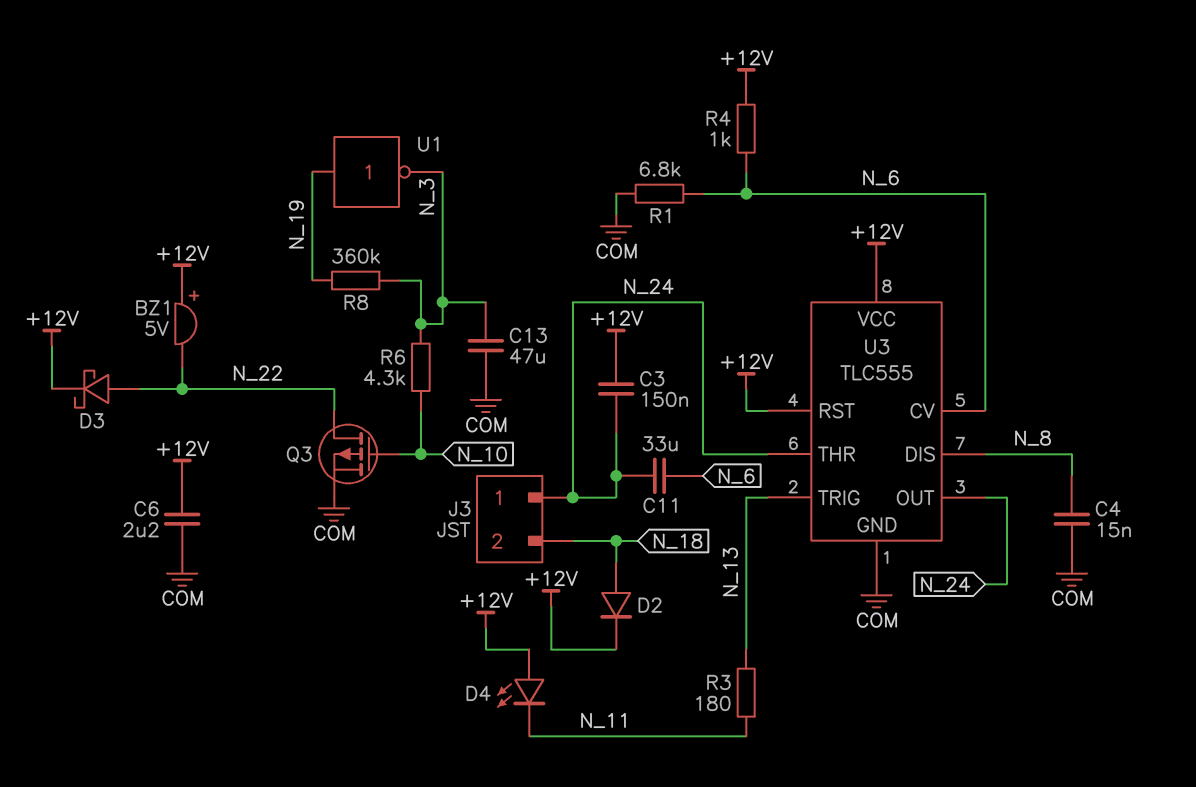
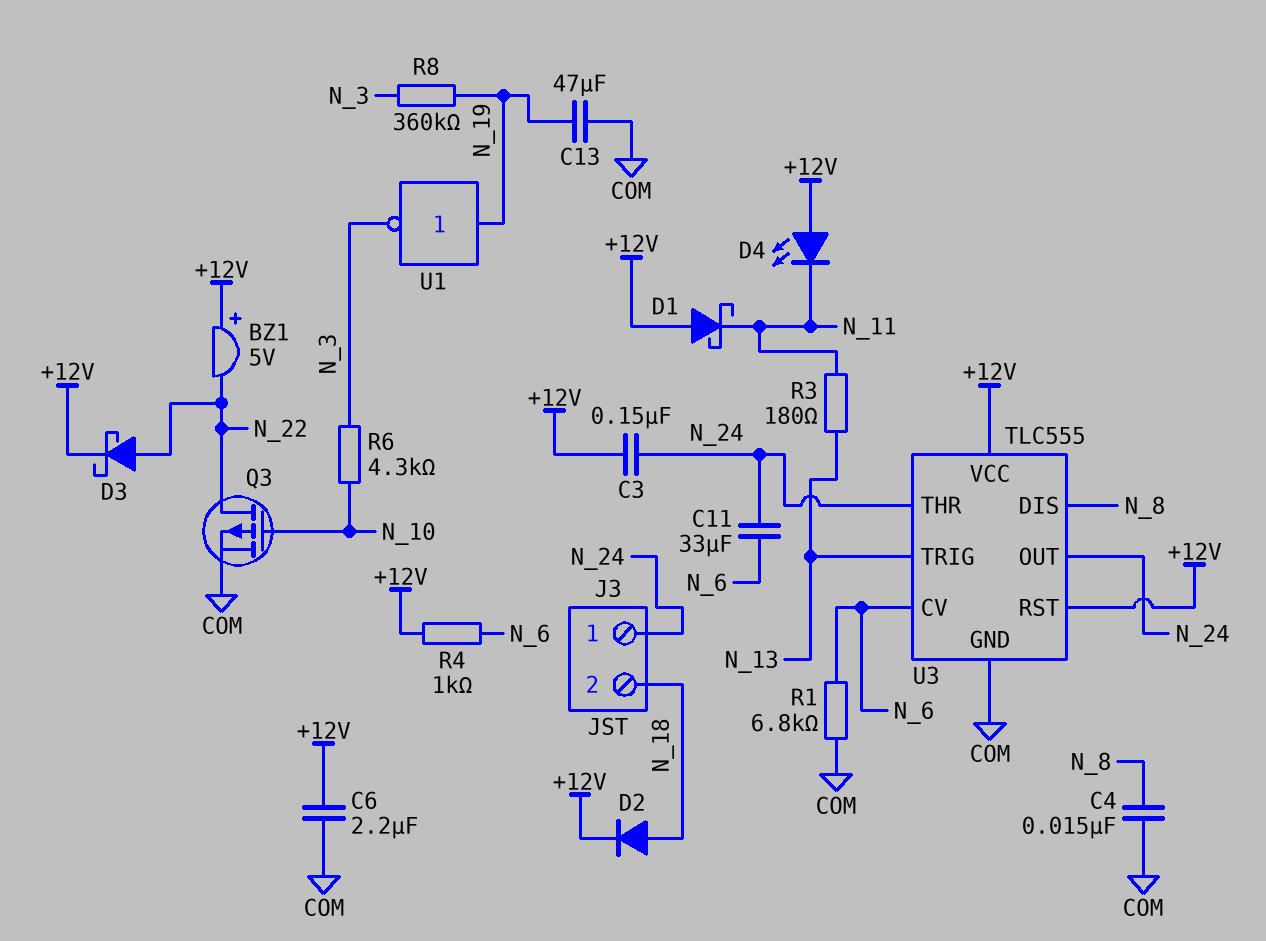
C13: 47uF (COM, N_3) -> 47uF (COM, N_19)
D1: none -> schottky (A +12V, K N_11)

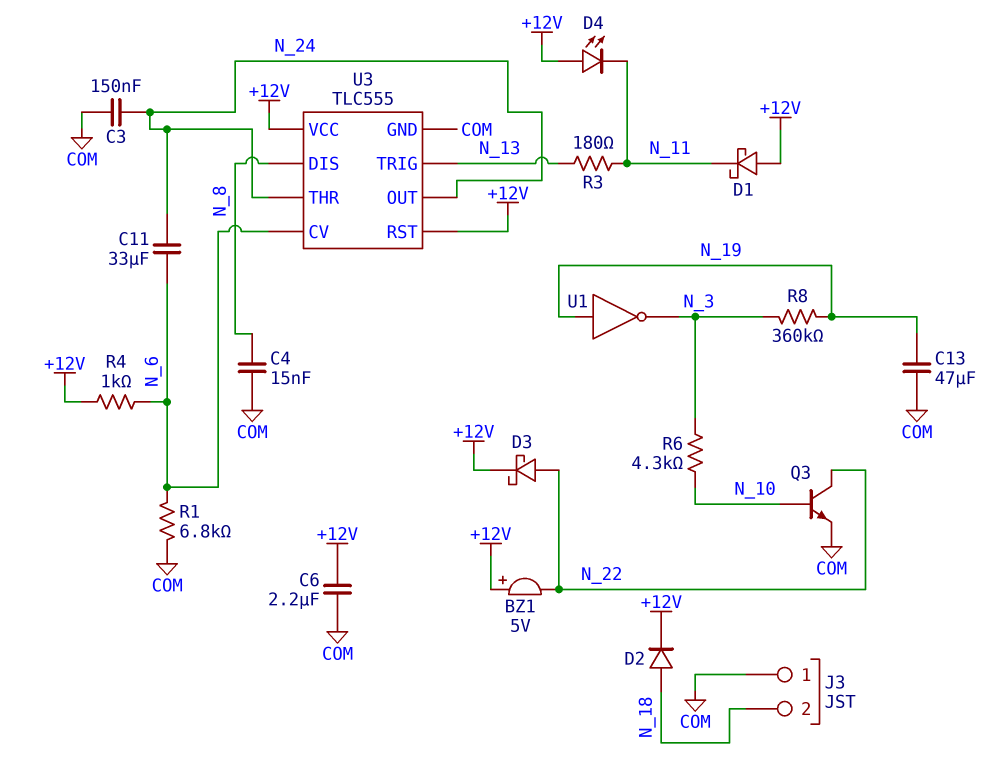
C3: 150nF (+12V, N_24) -> 150nF (COM, N_24)
J3 pin 1: N_24 -> COM
Q3: PMOS (G N_10, D N_22, S COM) -> NPN (B N_10, C N_22, E COM)

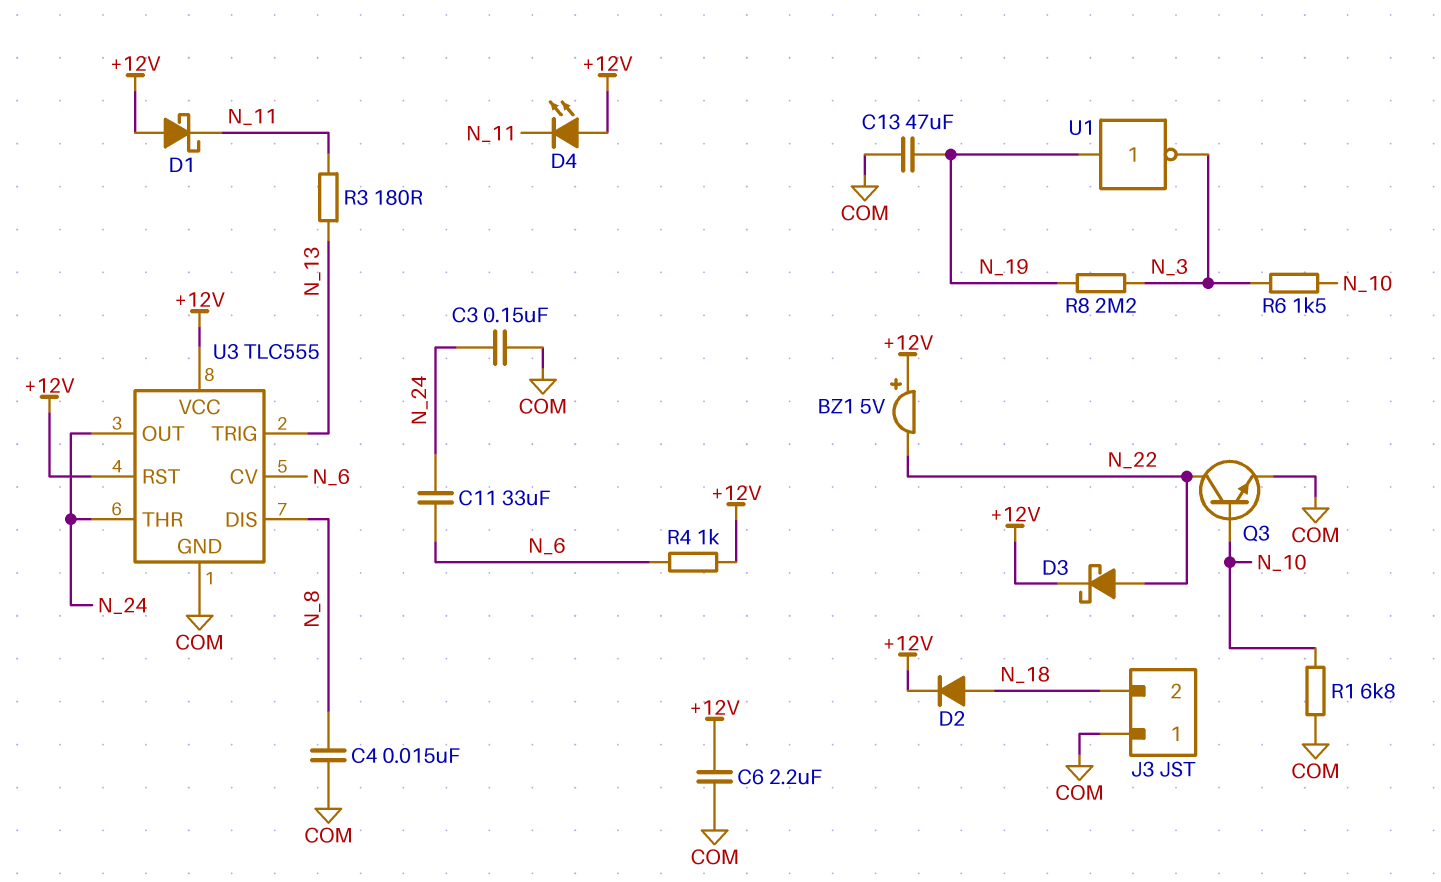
R1: 6.8k (COM, N_6) -> 6.8k (COM, N_10)
R6: 4.3k (N_3, N_10) -> 1.5k (N_3, N_10)
R8: 360k (N_3, N_19) -> 2.2M (N_3, N_19)

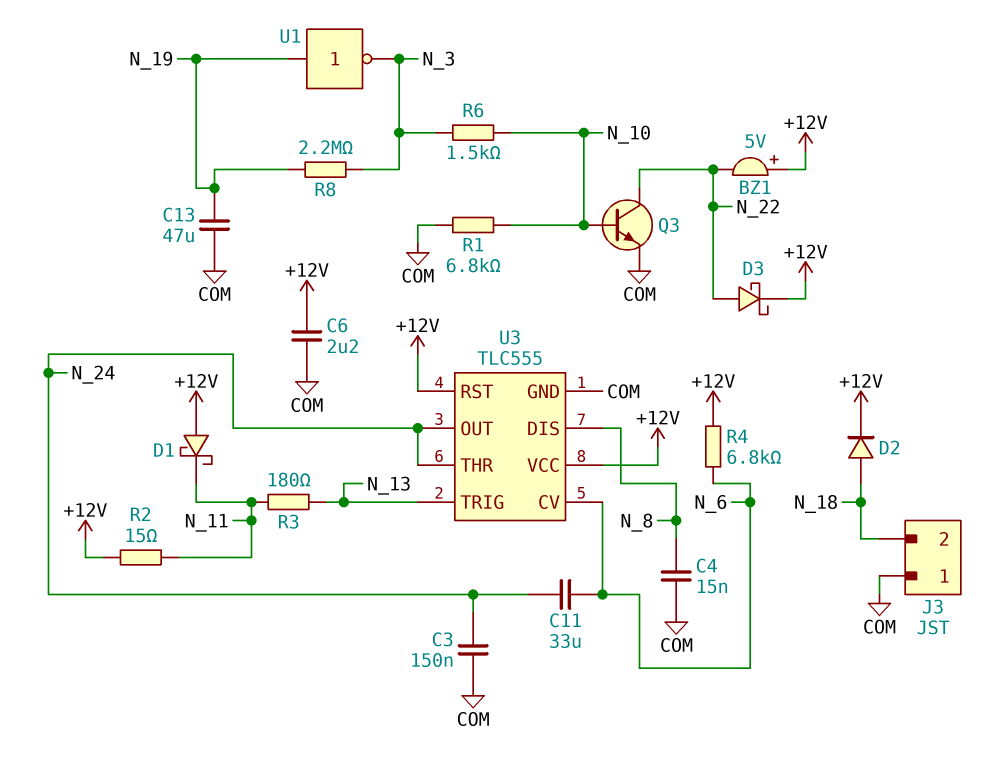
D4: LED (A +12V, K N_11) -> none
R2: none -> 15 (+12V, N_11)
R4: 1k (+12V, N_6) -> 6.8k (+12V, N_6)

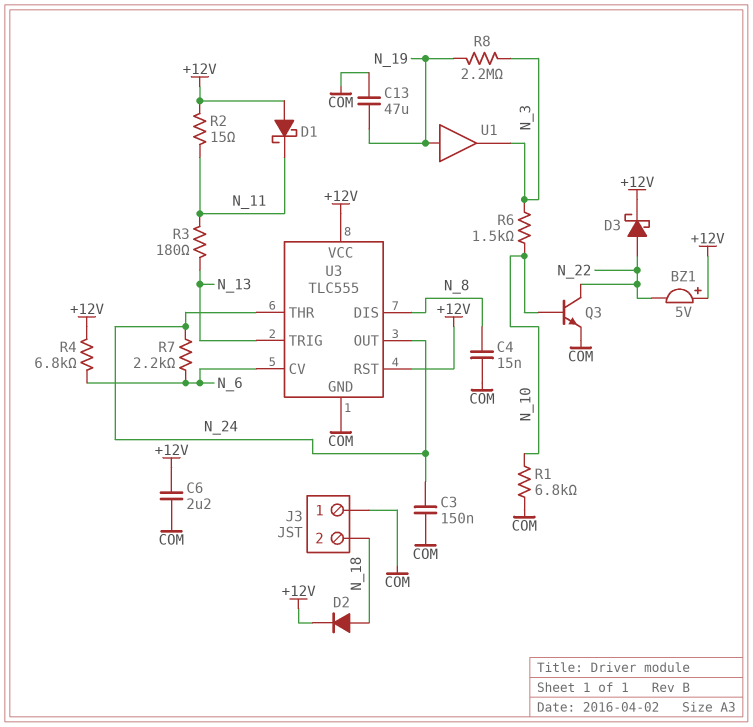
C11: 33uF (N_6, N_24) -> none
R7: none -> 2.2k (N_6, N_24)
U1: NOT (in N_19, out N_3) -> buffer (in N_19, out N_3)

